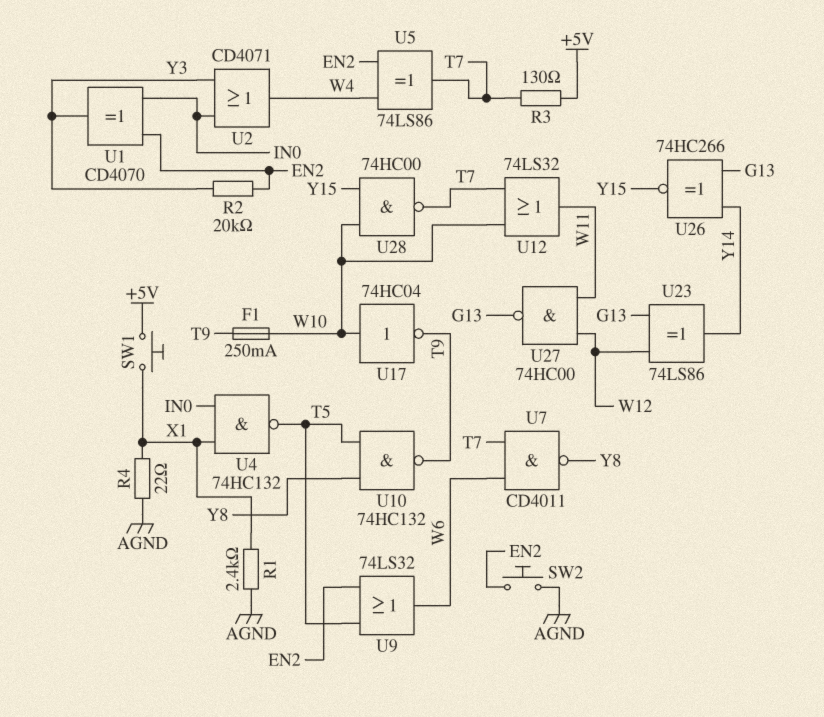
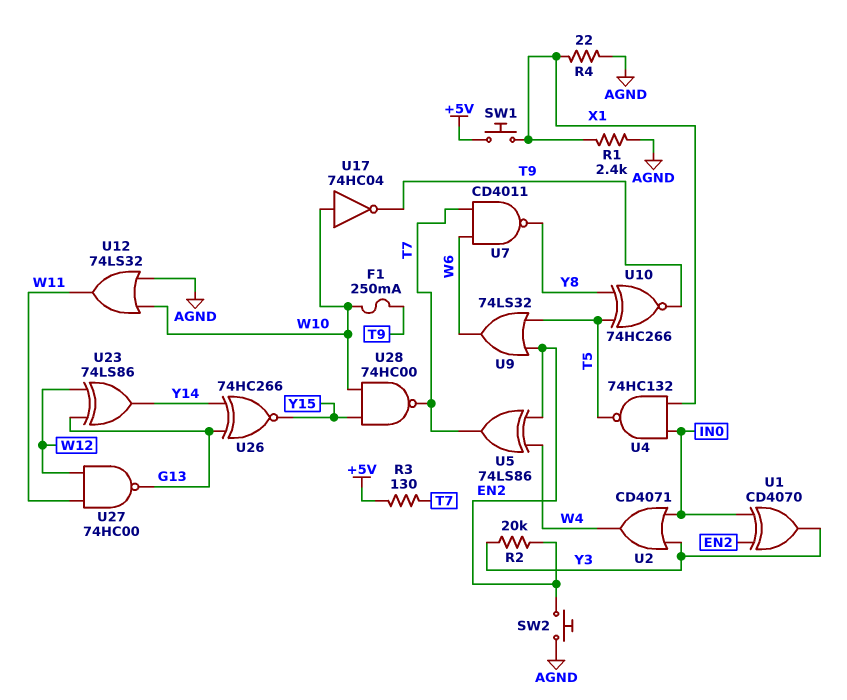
U10: NAND 74HC132 (in T5, in Y8, out T9) -> XNOR 74HC266 (in T5, in Y8, out T9)
U12: OR 74LS32 (in T7, in W10, out W11) -> OR 74LS32 (in AGND, in W10, out W11)

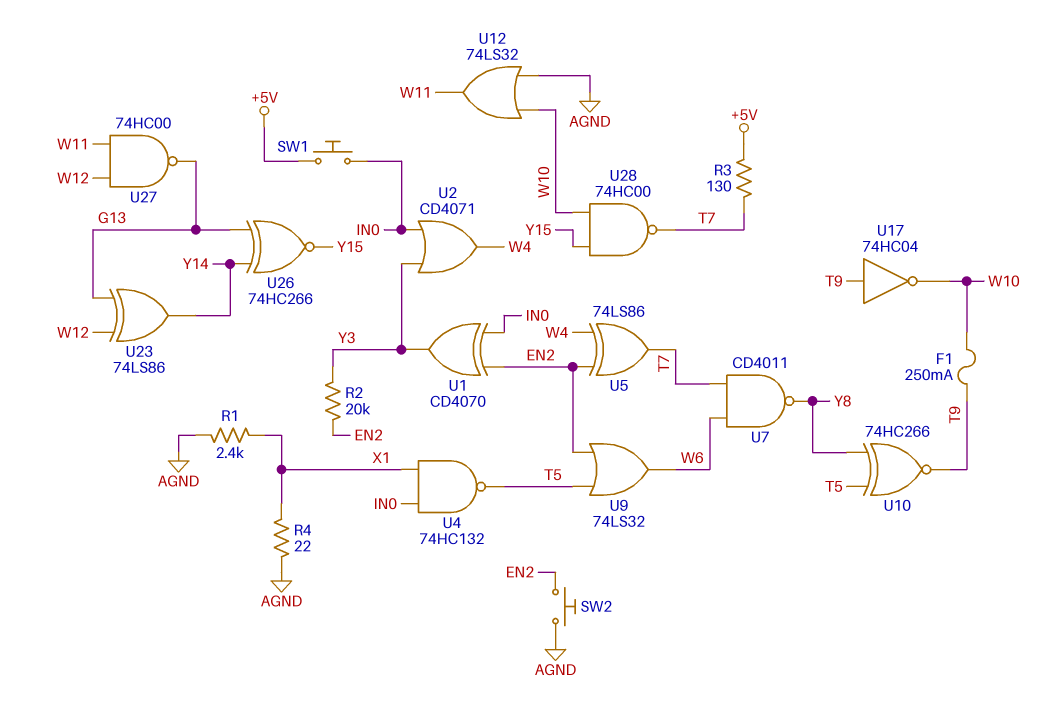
SW1: button (+5V, X1) -> button (+5V, IN0)
U17: NOT 74HC04 (in W10, out T9) -> NOT 74HC04 (in T9, out W10)

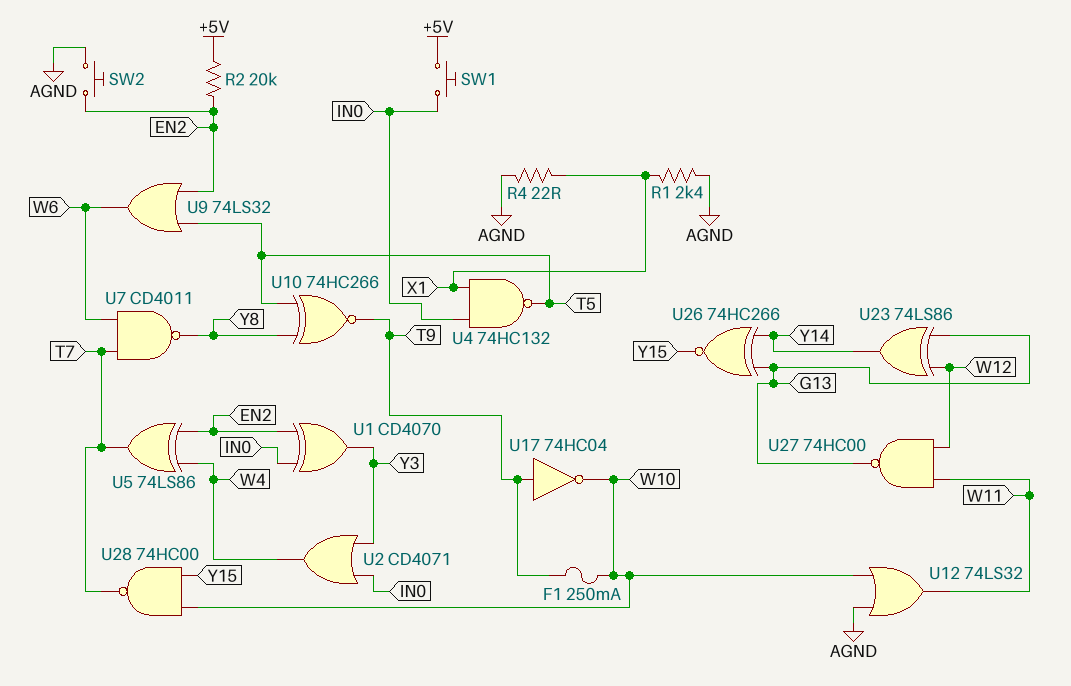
R2: 20k (EN2, Y3) -> 20k (+5V, EN2)
R3: 130 (+5V, T7) -> none

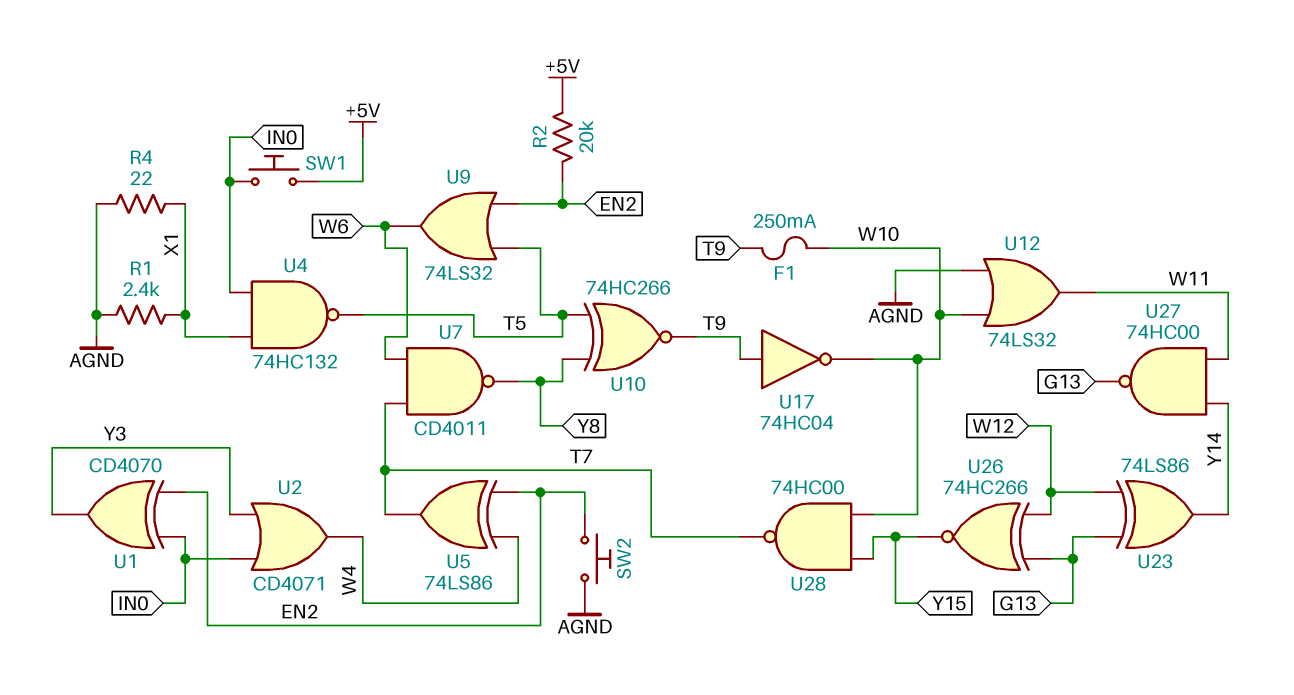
U26: XNOR 74HC266 (in G13, in Y14, out Y15) -> XNOR 74HC266 (in G13, in W12, out Y15)
U27: NAND 74HC00 (in W11, in W12, out G13) -> NAND 74HC00 (in W11, in Y14, out G13)

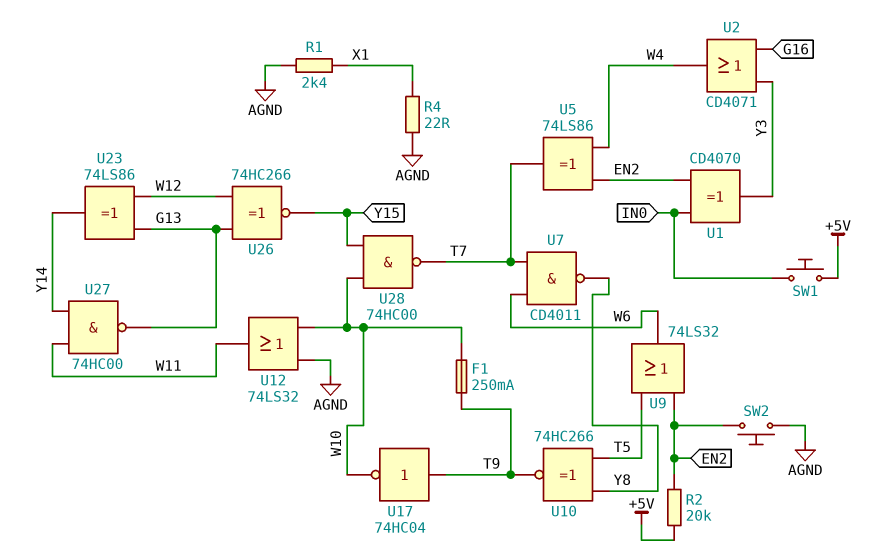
U2: OR CD4071 (in IN0, in Y3, out W4) -> OR CD4071 (in G16, in Y3, out W4)
U4: NAND 74HC132 (in IN0, in X1, out T5) -> none

